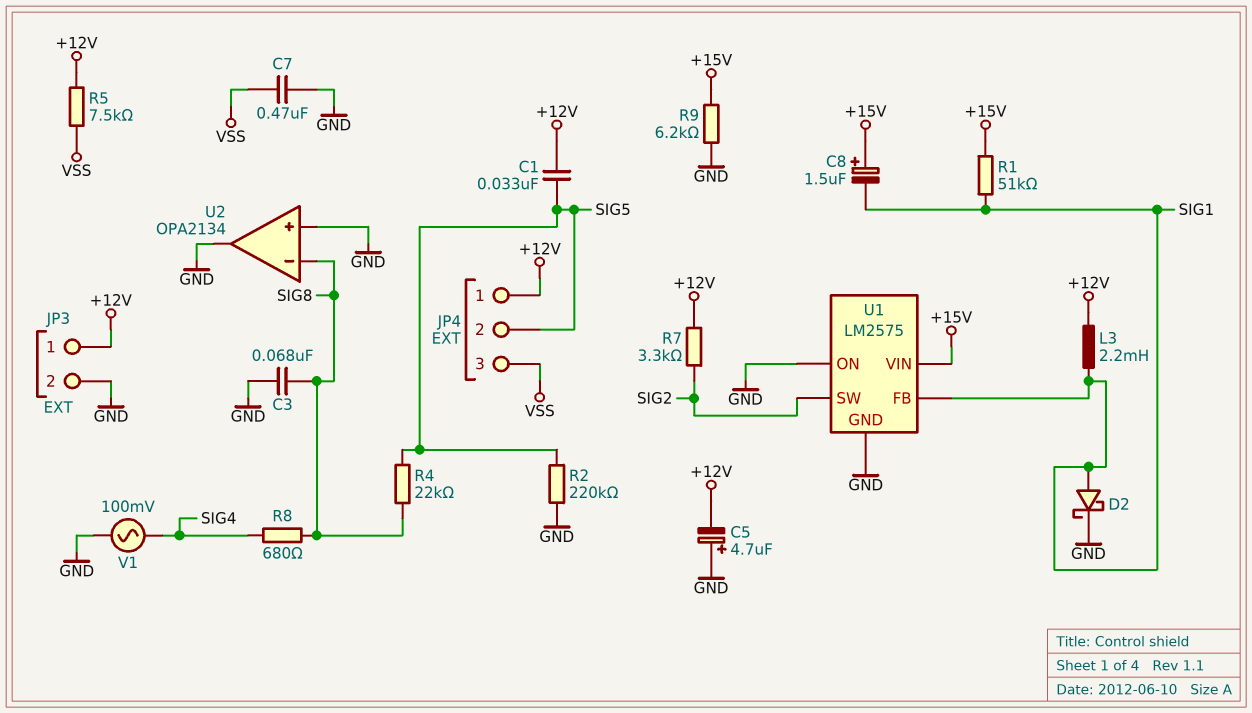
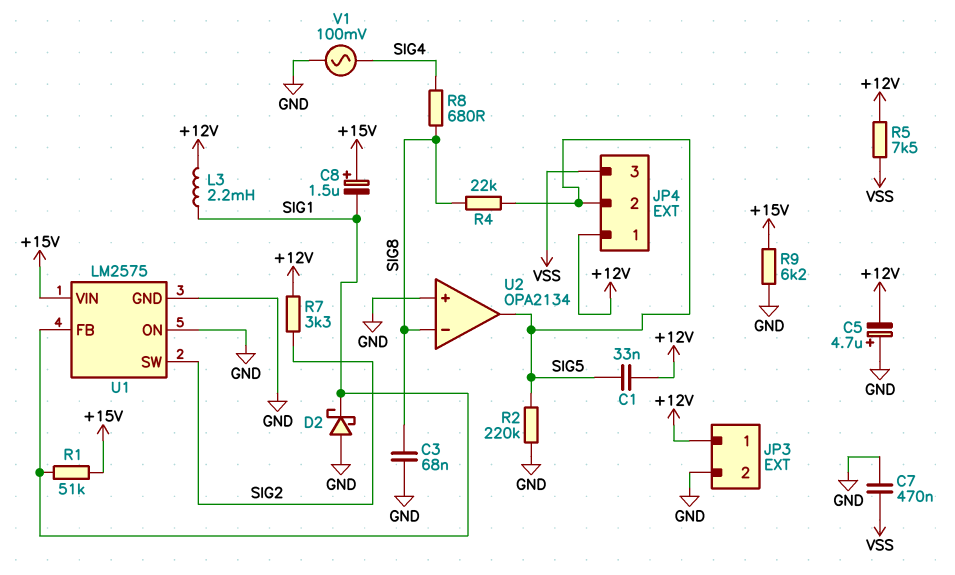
D2: schottky (A SIG1, K GND) -> schottky (A GND, K SIG1)
U2 pin out: GND -> SIG5

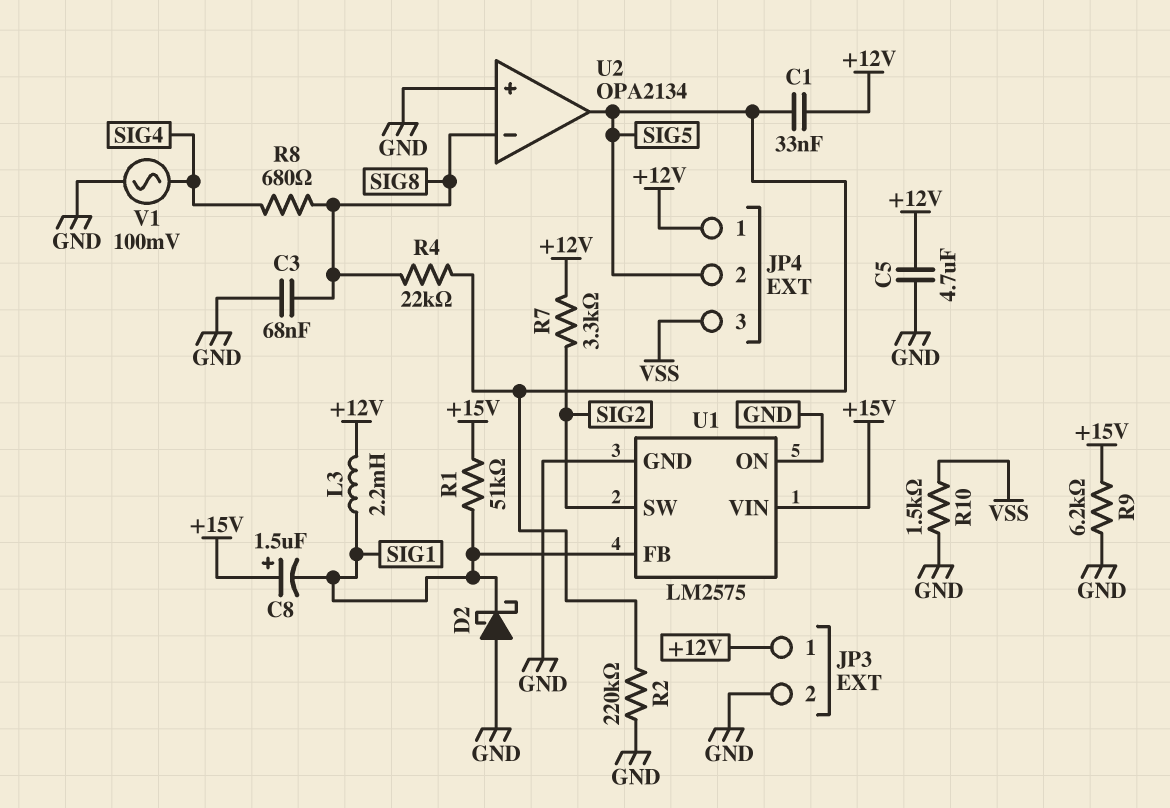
C5: 4.7uF (plus GND, minus +12V) -> 4.7uF (+12V, GND)
C7: 470nF (GND, VSS) -> none
R5: 7.5k (+12V, VSS) -> none
R10: none -> 1.5k (GND, VSS)

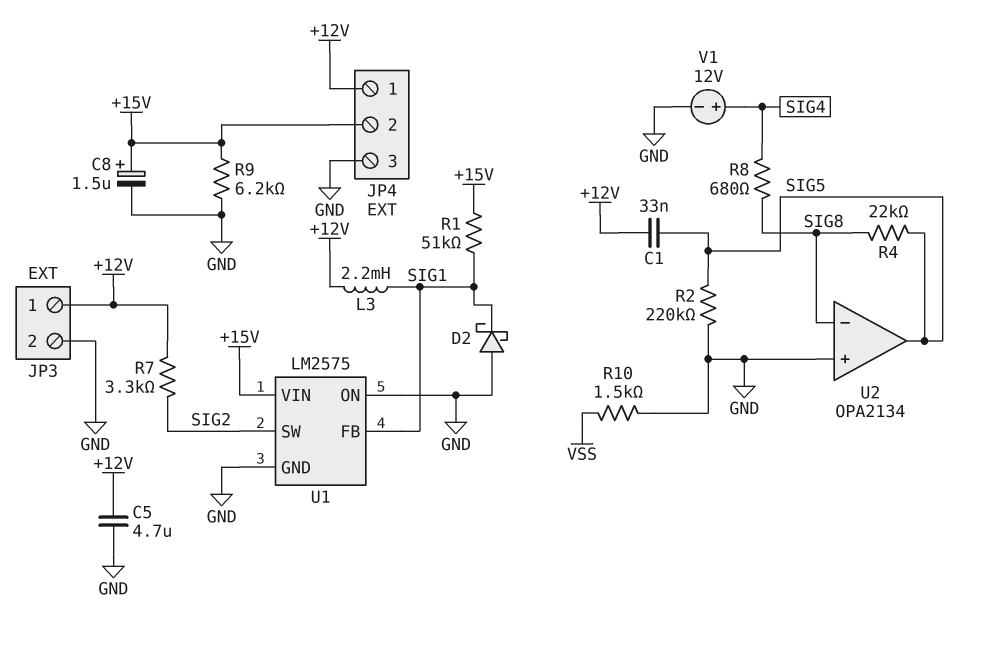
C3: 68nF (GND, SIG8) -> none
C8: 1.5uF (plus +15V, minus SIG1) -> 1.5uF (plus +15V, minus GND)
JP4 pin 2: SIG5 -> +15V
JP4 pin 3: VSS -> GND
V1: AC 100mV (GND, SIG4) -> 12V (plus SIG4, minus GND)

